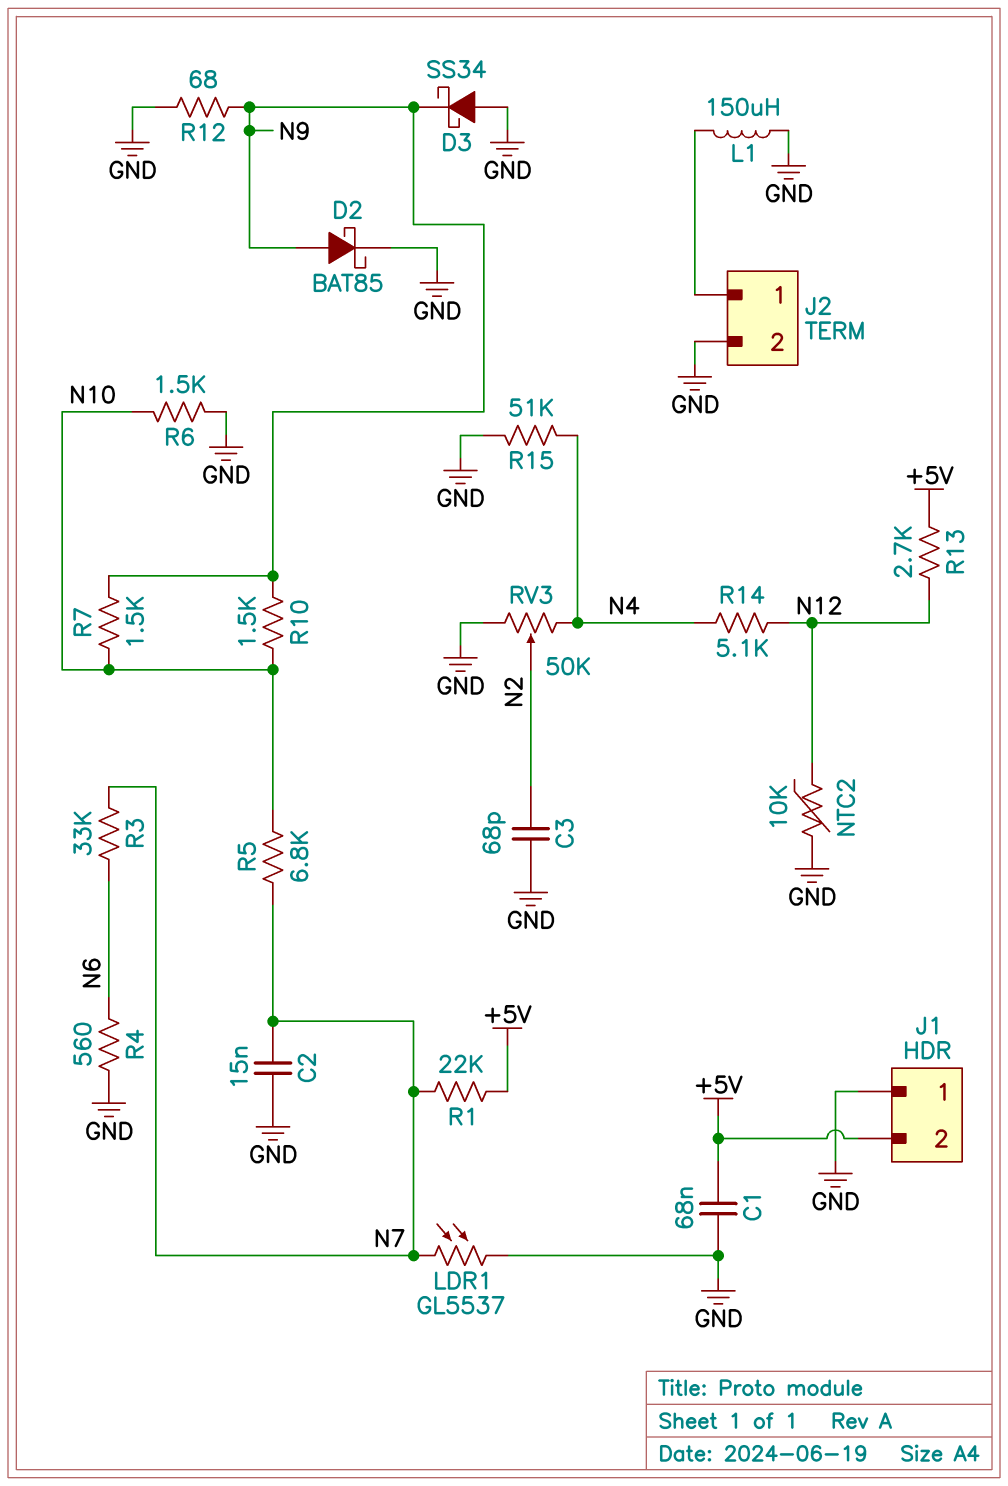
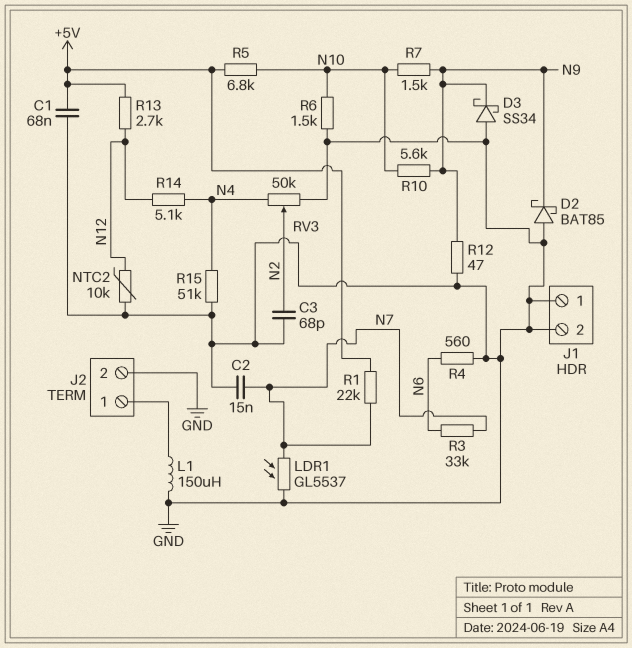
D2: schottky BAT85 (A N9, K GND) -> schottky BAT85 (A GND, K N9)
J1 pin 2: +5V -> GND
R5: 6.8k (N7, N10) -> 6.8k (+5V, N10)
R10: 1.5k (N9, N10) -> 5.6k (N9, N10)
R12: 68 (GND, N9) -> 47 (GND, N9)

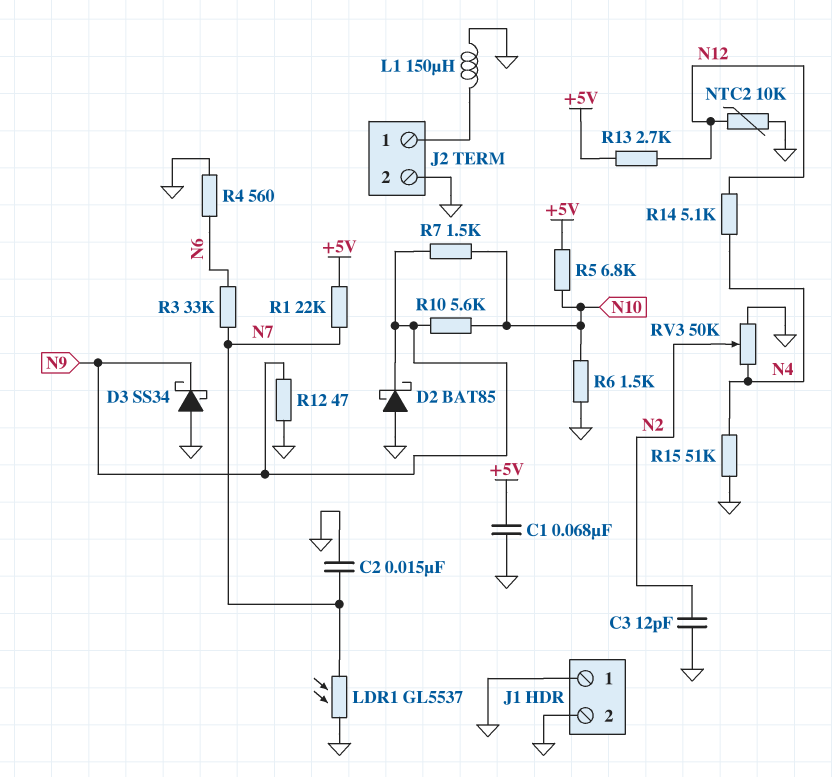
C3: 68pF (GND, N2) -> 12pF (GND, N2)

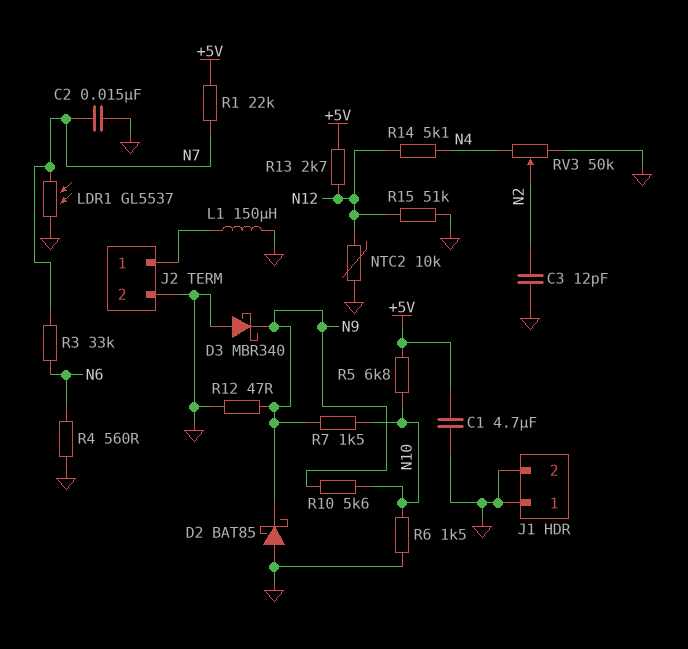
C1: 68nF (+5V, GND) -> 4.7uF (+5V, GND)
D3: schottky SS34 (A GND, K N9) -> schottky MBR340 (A GND, K N9)
R15: 51k (GND, N4) -> 51k (GND, N12)

